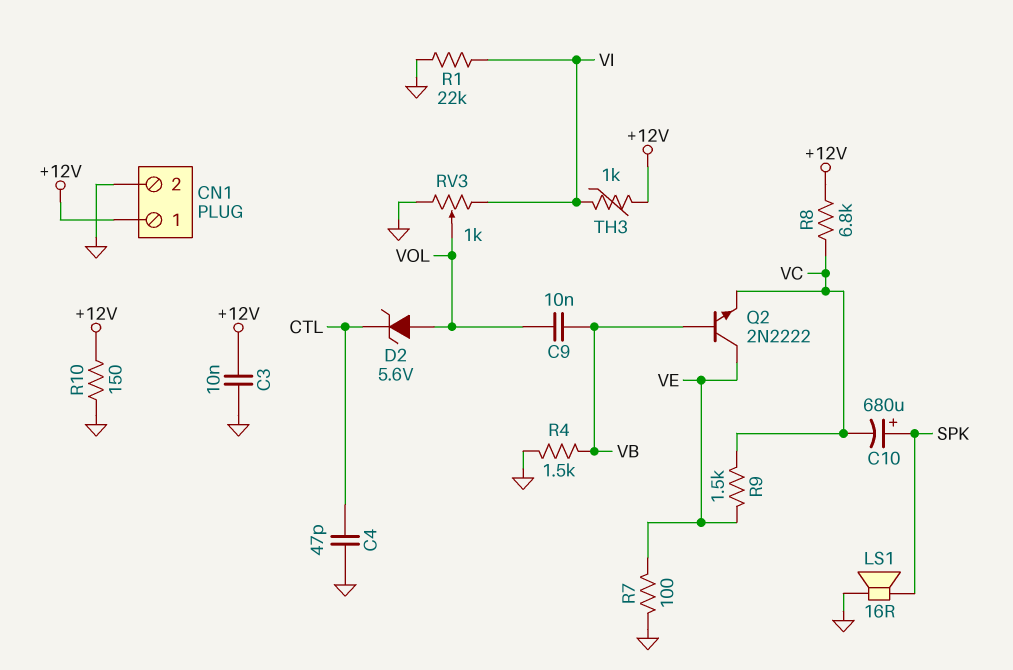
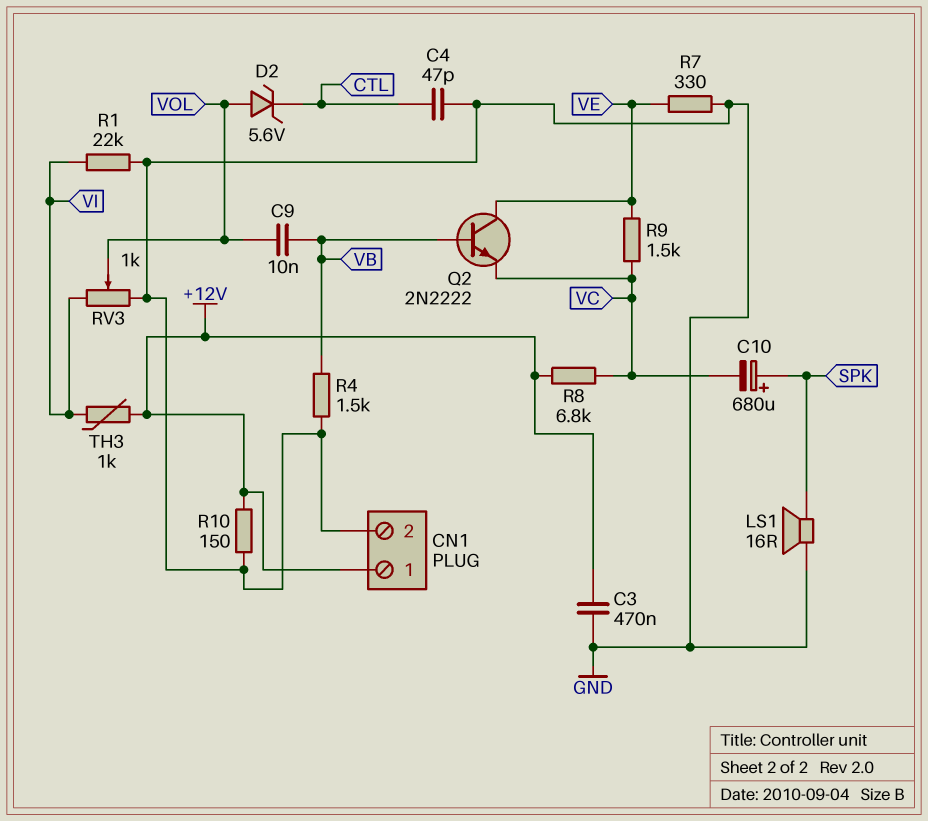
C3: 10nF (+12V, GND) -> 470nF (+12V, GND)
R7: 100 (GND, VE) -> 330 (GND, VE)

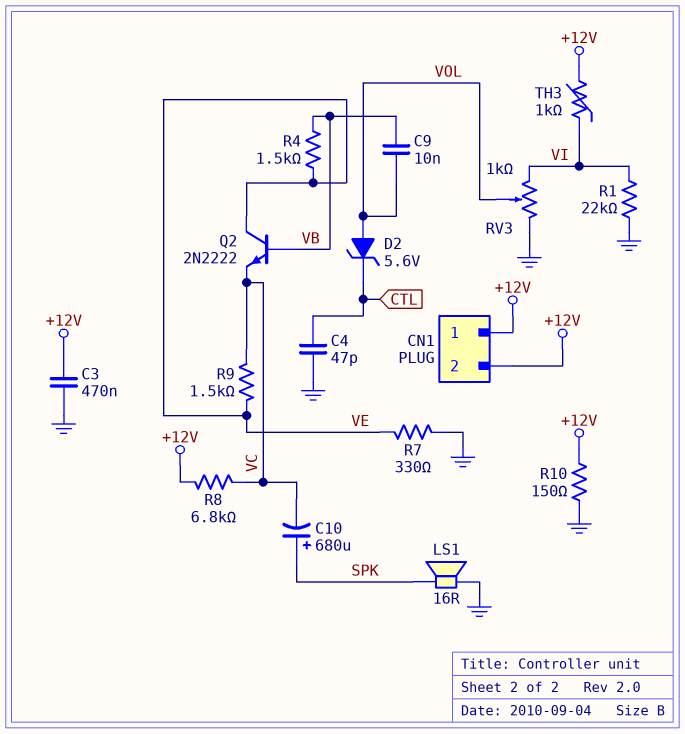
CN1 pin 2: GND -> +12V
R4: 1.5k (GND, VB) -> 1.5k (VB, VE)

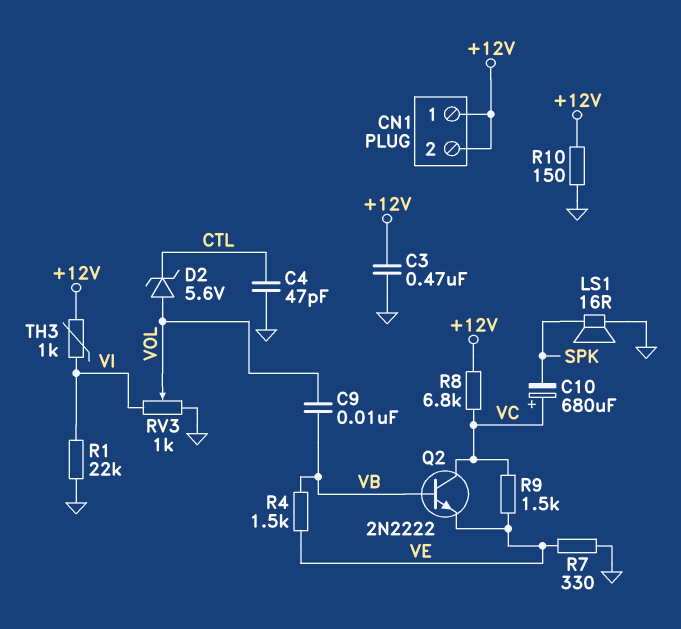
C10: 680uF (plus SPK, minus VC) -> 680uF (plus VC, minus SPK)
Q2: NPN 2N2222 (B VB, C VE, E VC) -> NPN 2N2222 (B VB, C VC, E VE)

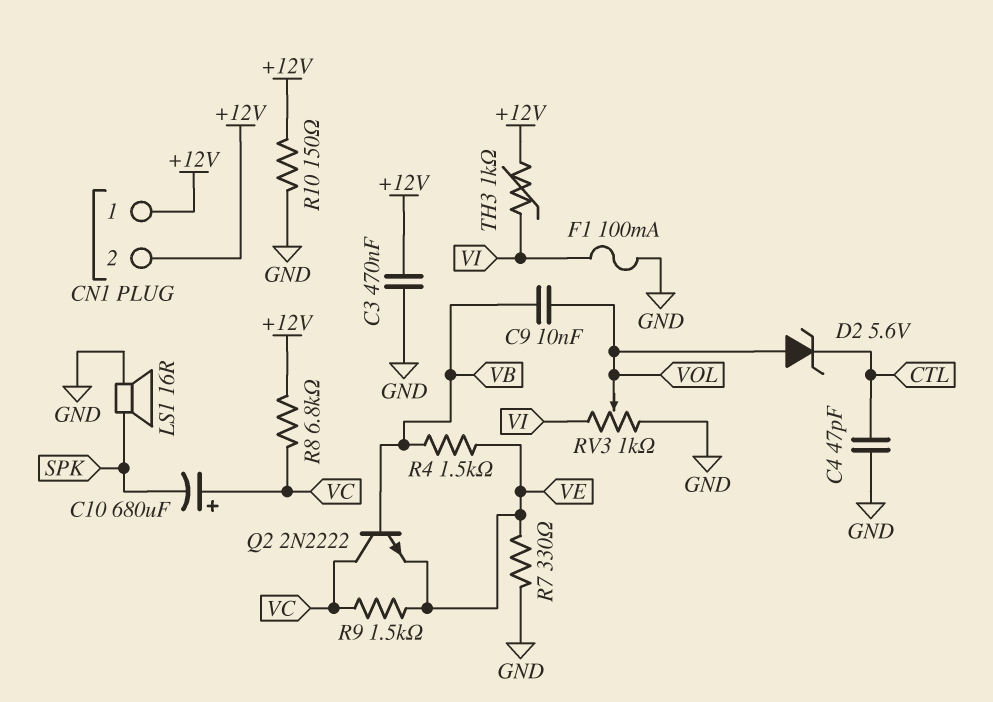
F1: none -> 100mA (GND, VI)
R1: 22k (GND, VI) -> none

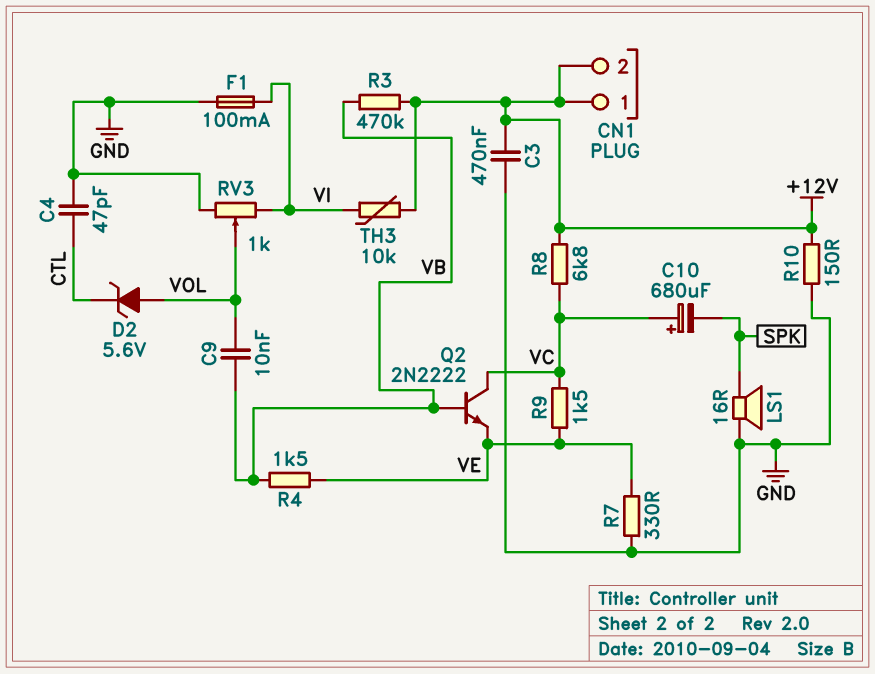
R3: none -> 470k (+12V, VB)
TH3: 1k (+12V, VI) -> 10k (+12V, VI)

